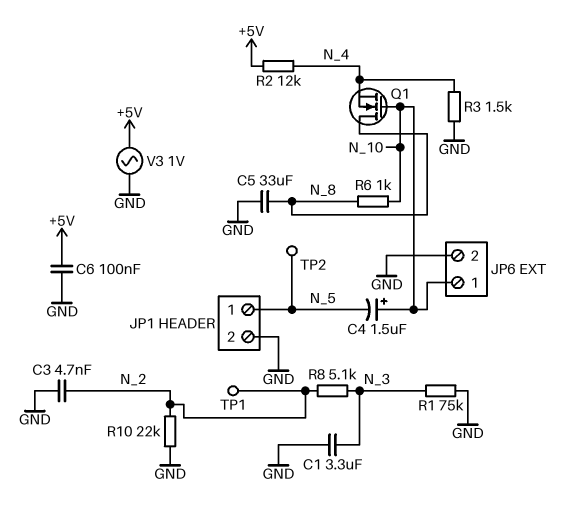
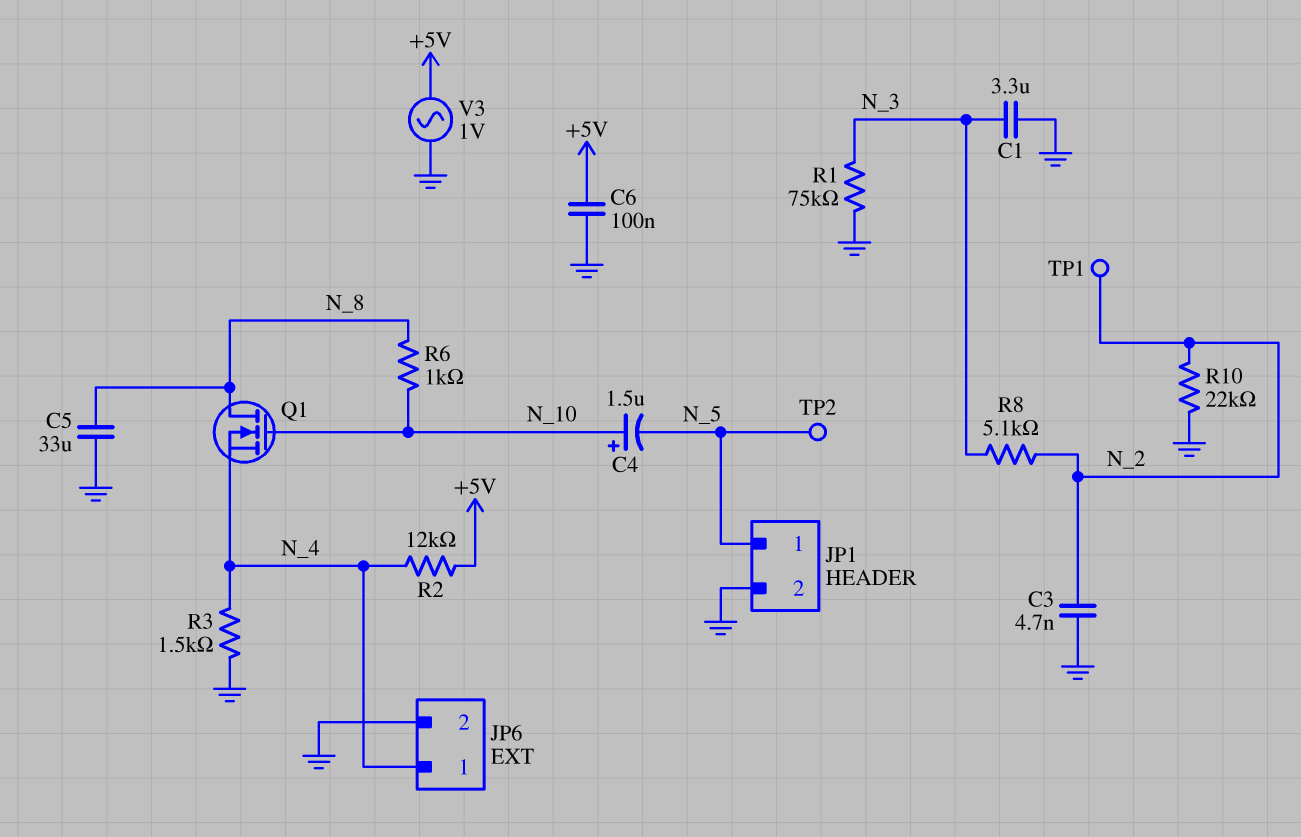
JP6 pin 1: N_10 -> N_4

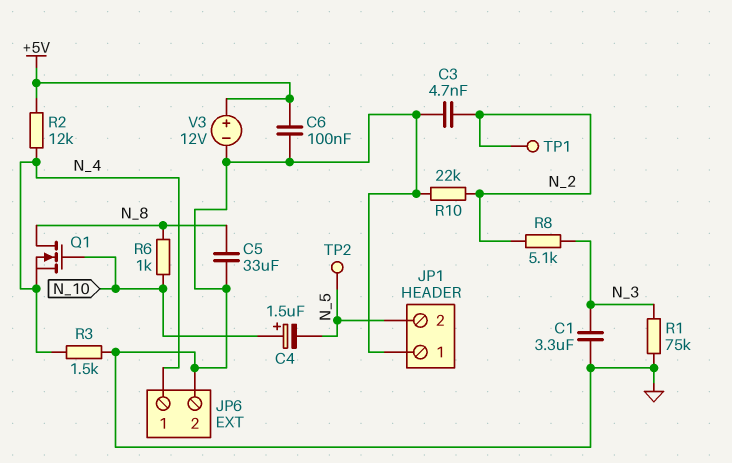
JP1 pin 1: N_5 -> GND
JP1 pin 2: GND -> N_5
V3: AC 1V (+5V, GND) -> 12V (plus +5V, minus GND)

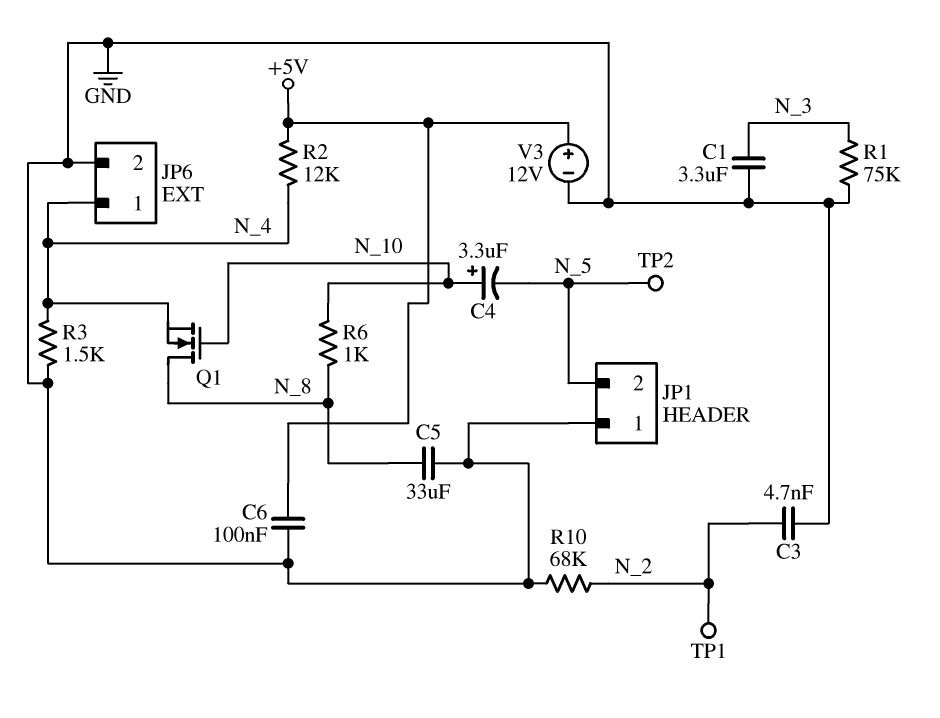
C4: 1.5uF (plus N_10, minus N_5) -> 3.3uF (plus N_10, minus N_5)
R8: 5.1k (N_2, N_3) -> none
R10: 22k (GND, N_2) -> 68k (GND, N_2)

